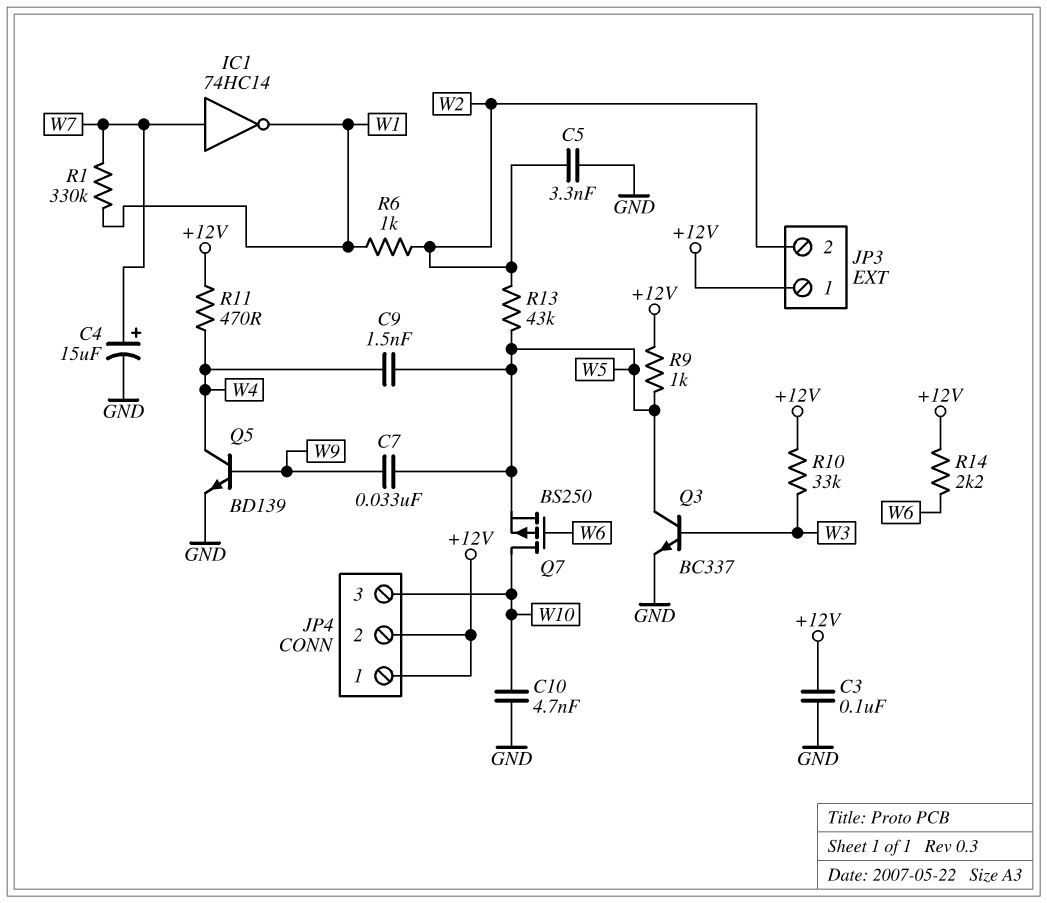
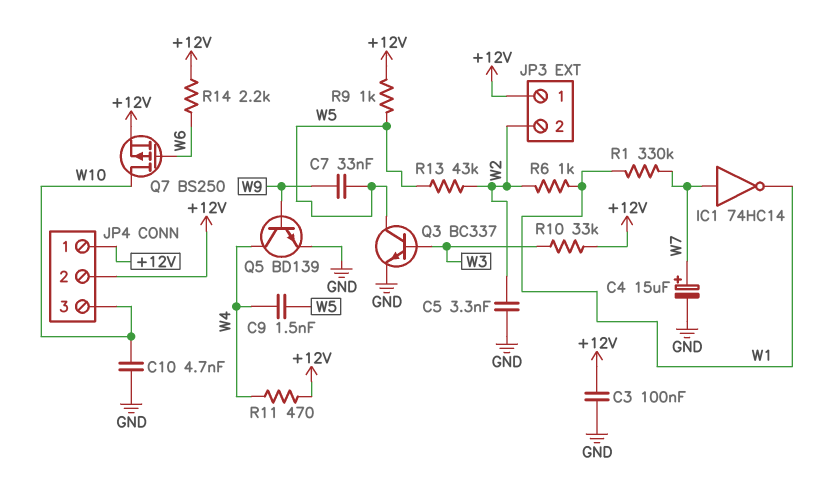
Q7: PMOS BS250 (G W6, D W10, S W5) -> PMOS BS250 (G W6, D W10, S +12V)

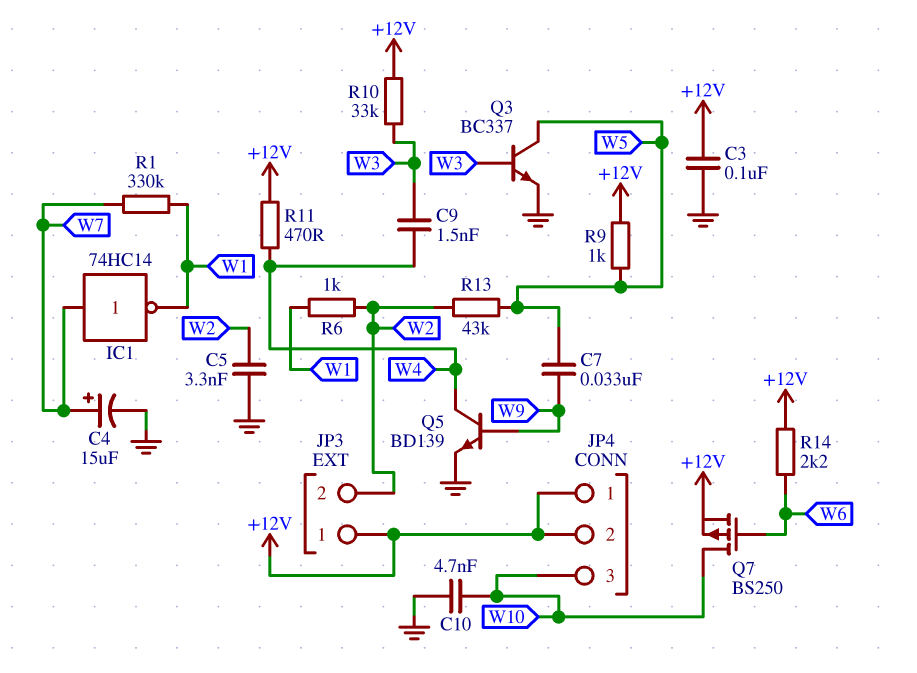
C9: 1.5nF (W4, W5) -> 1.5nF (W3, W4)

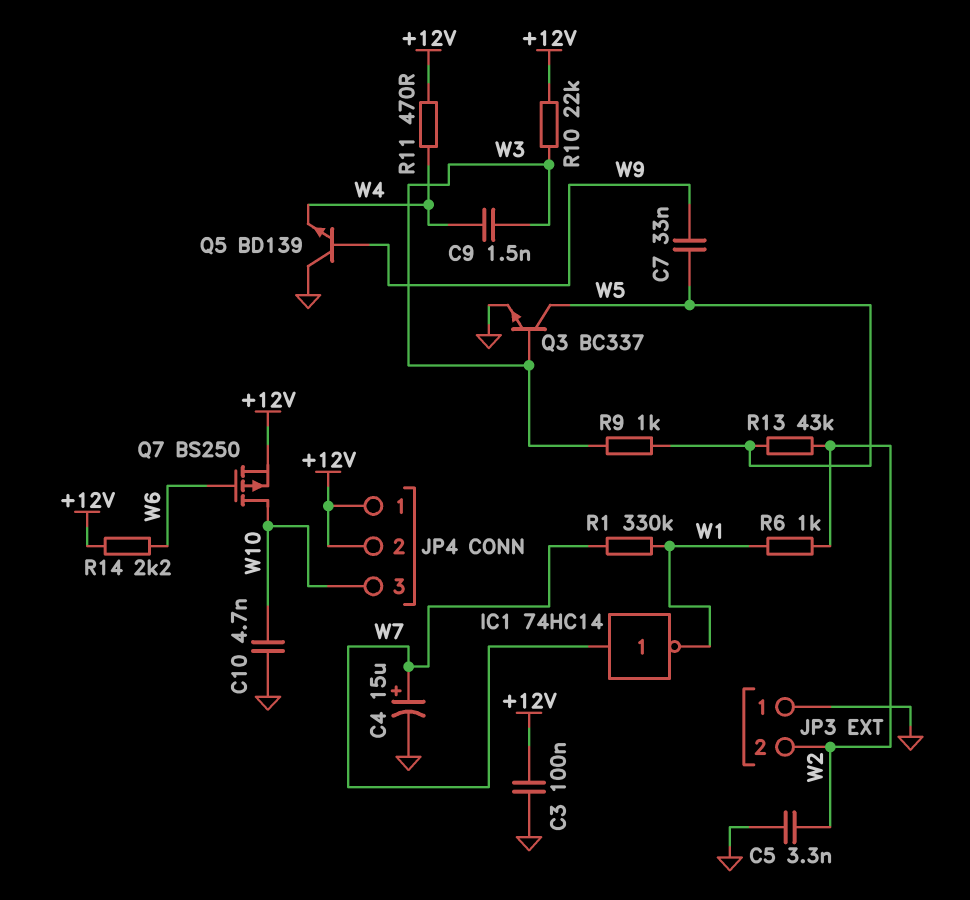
JP3 pin 1: +12V -> GND
Q5: NPN BD139 (B W9, C W4, E GND) -> NPN BD139 (B W9, C GND, E W4)
R9: 1k (+12V, W5) -> 1k (W3, W5)
R10: 33k (+12V, W3) -> 22k (+12V, W3)

